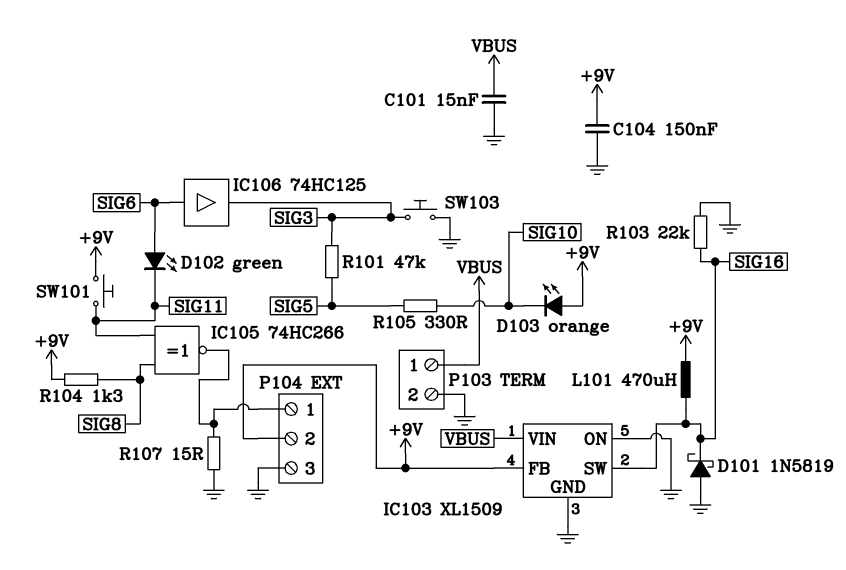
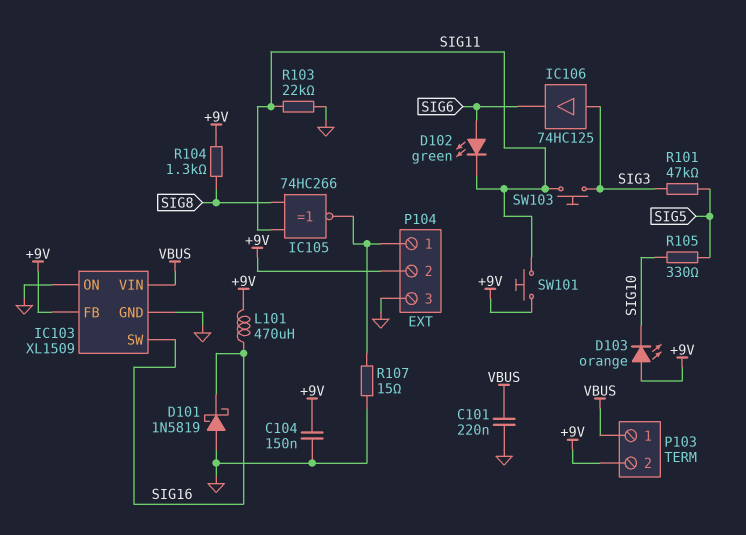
C101: 15nF (GND, VBUS) -> 220nF (GND, VBUS)
IC106: buffer 74HC125 (in SIG6, out SIG3) -> buffer 74HC125 (in SIG3, out SIG6)
P103 pin 2: GND -> +9V
R103: 22k (GND, SIG16) -> 22k (GND, SIG11)
SW103: button (GND, SIG3) -> button (SIG3, SIG11)

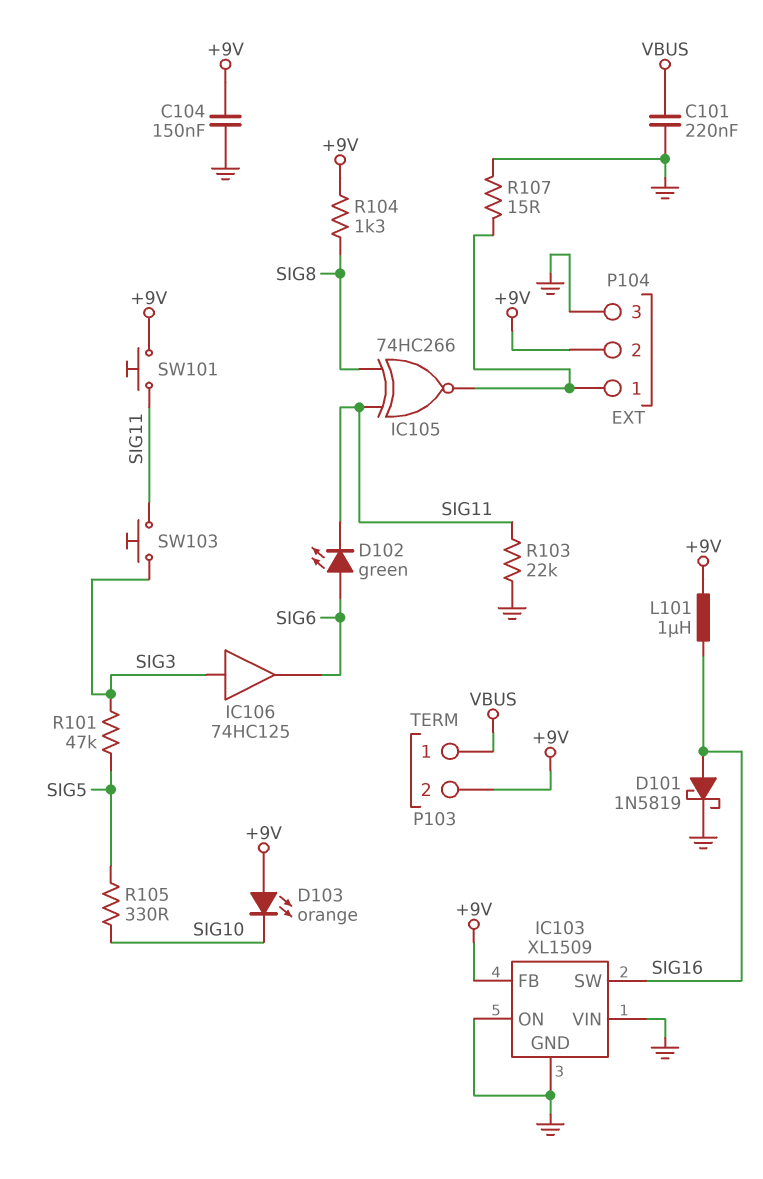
D101: schottky 1N5819 (A GND, K SIG16) -> schottky 1N5819 (A SIG16, K GND)
IC103 pin VIN: VBUS -> GND
L101: 470uH (+9V, SIG16) -> 1uH (+9V, SIG16)

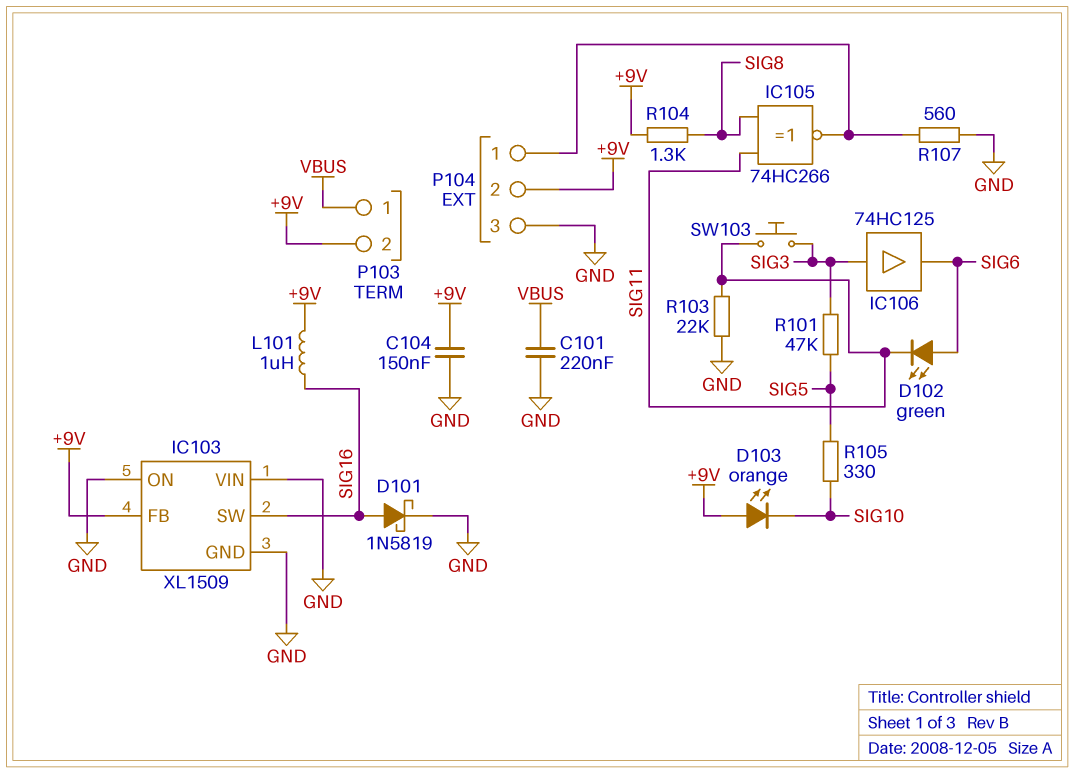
R107: 15 (GND, P104/1) -> 560 (GND, P104/1)
SW101: button (+9V, SIG11) -> none

